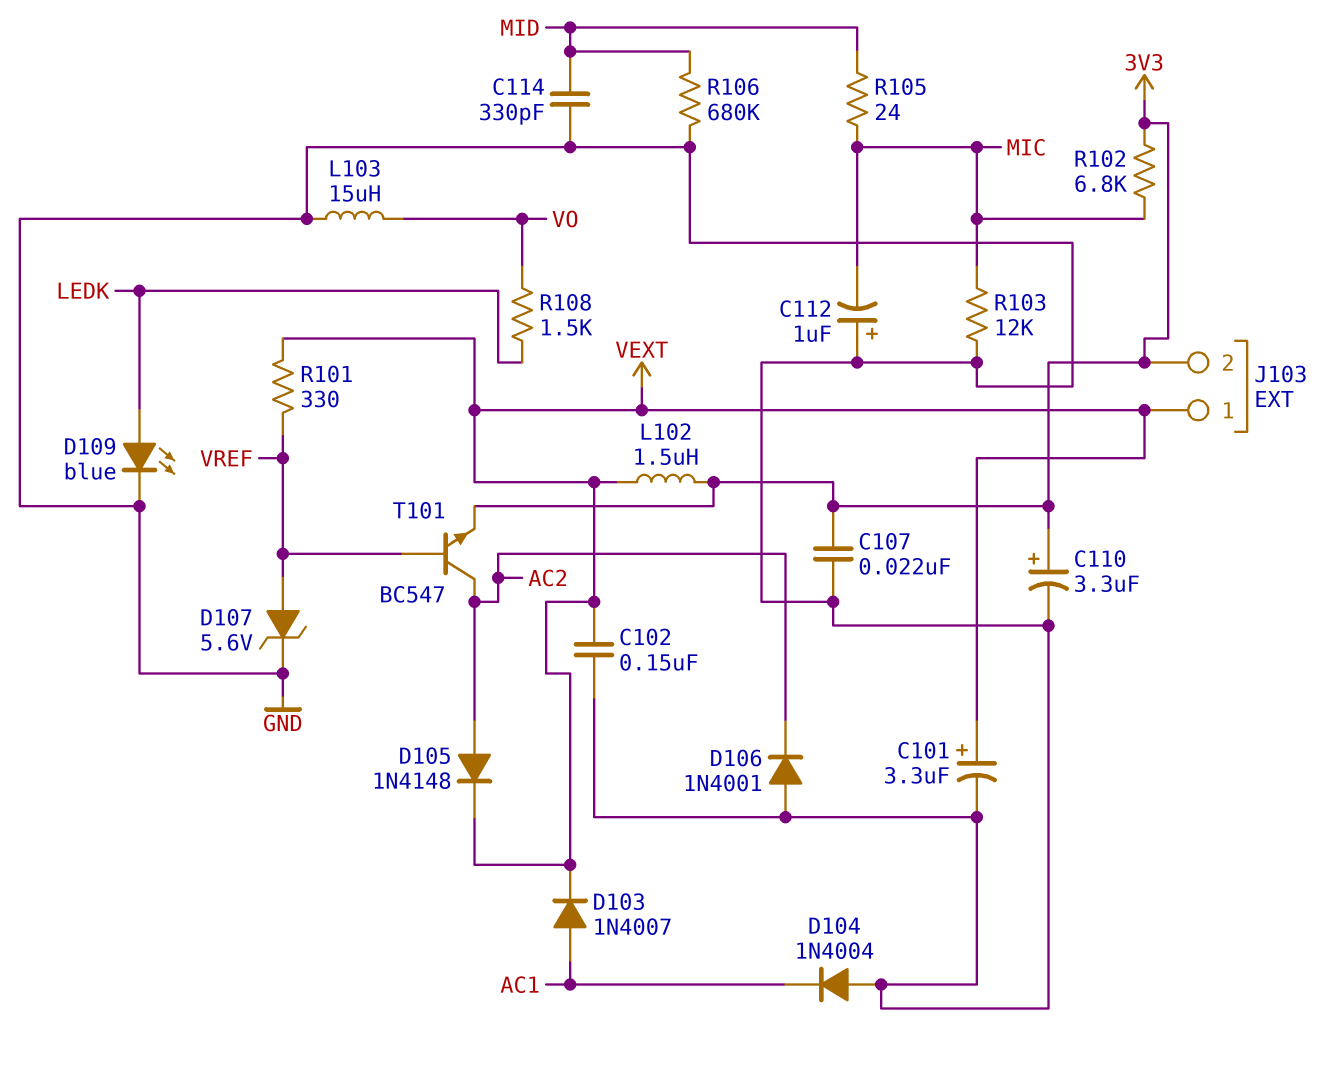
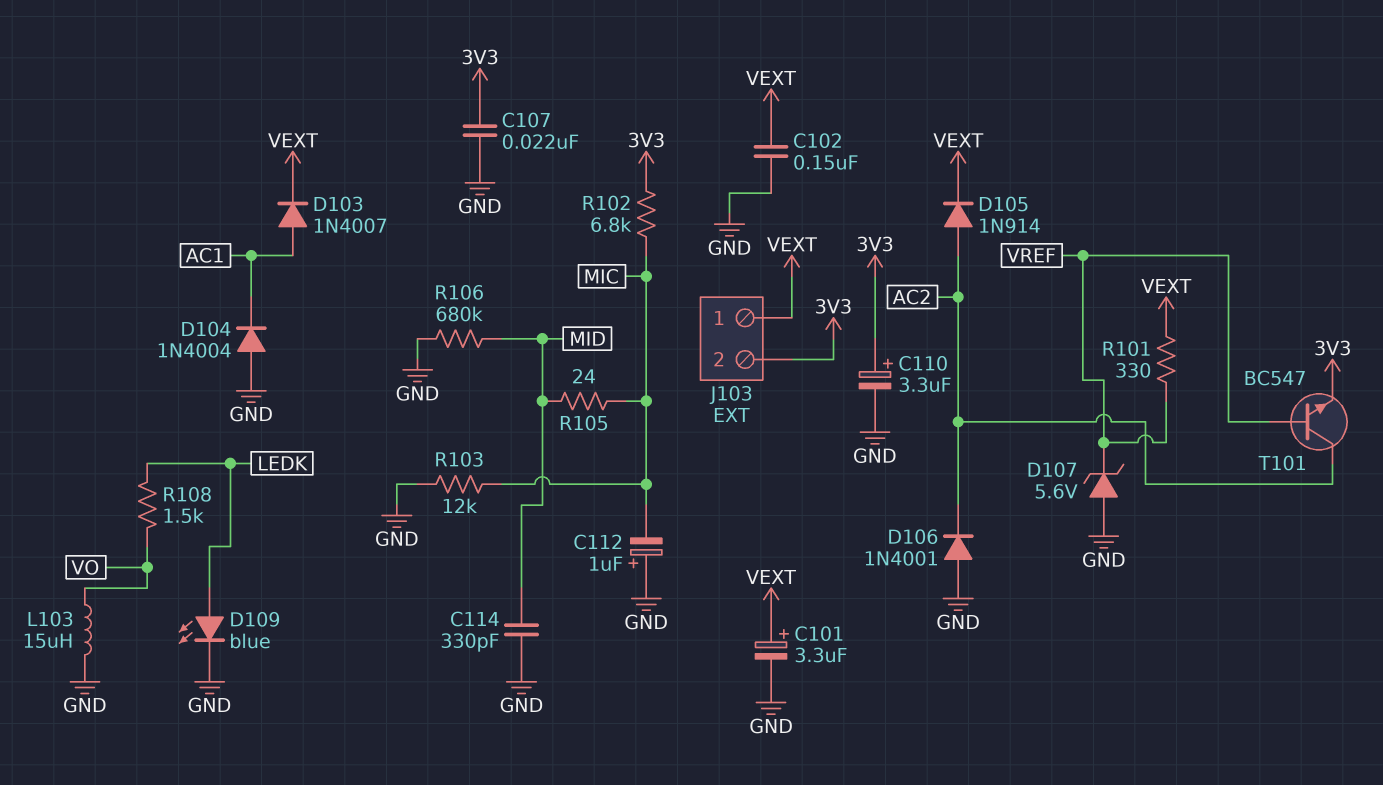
D105: diode 1N4148 (A AC2, K VEXT) -> diode 1N914 (A AC2, K VEXT)
D107: zener 5.6V (A VREF, K GND) -> zener 5.6V (A GND, K VREF)
L102: 1.5uH (3V3, VEXT) -> none

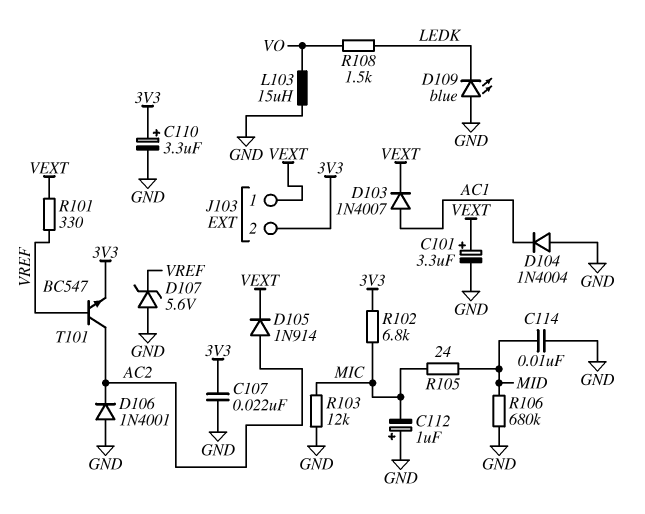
C102: 150nF (GND, VEXT) -> none
C114: 330pF (GND, MID) -> 10nF (GND, MID)
D109: LED blue (A LEDK, K GND) -> LED blue (A GND, K LEDK)

